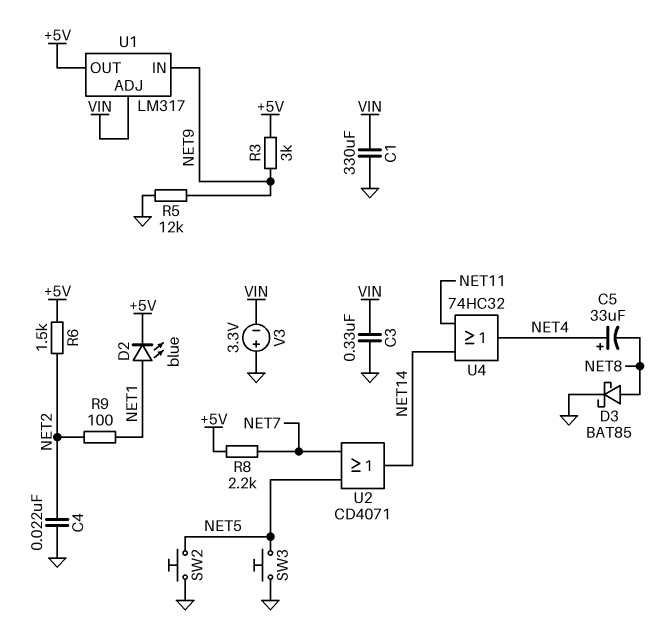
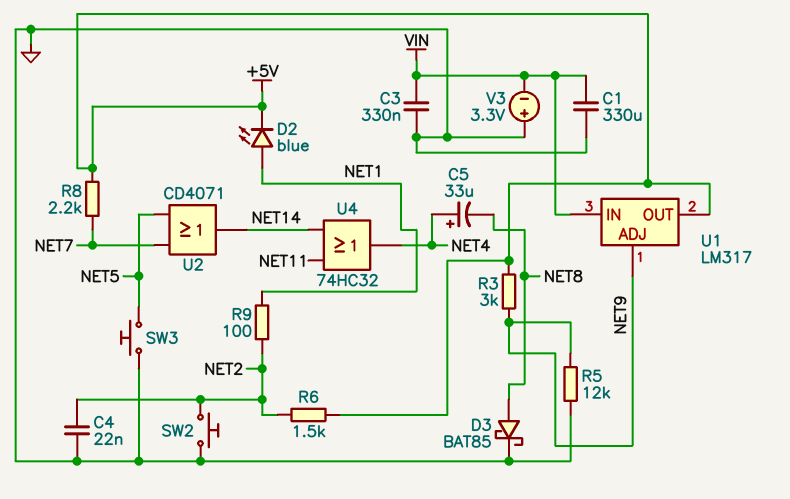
SW2: button (GND, NET5) -> button (GND, NET2)
U1 pin ADJ: VIN -> NET9
U1 pin IN: NET9 -> VIN

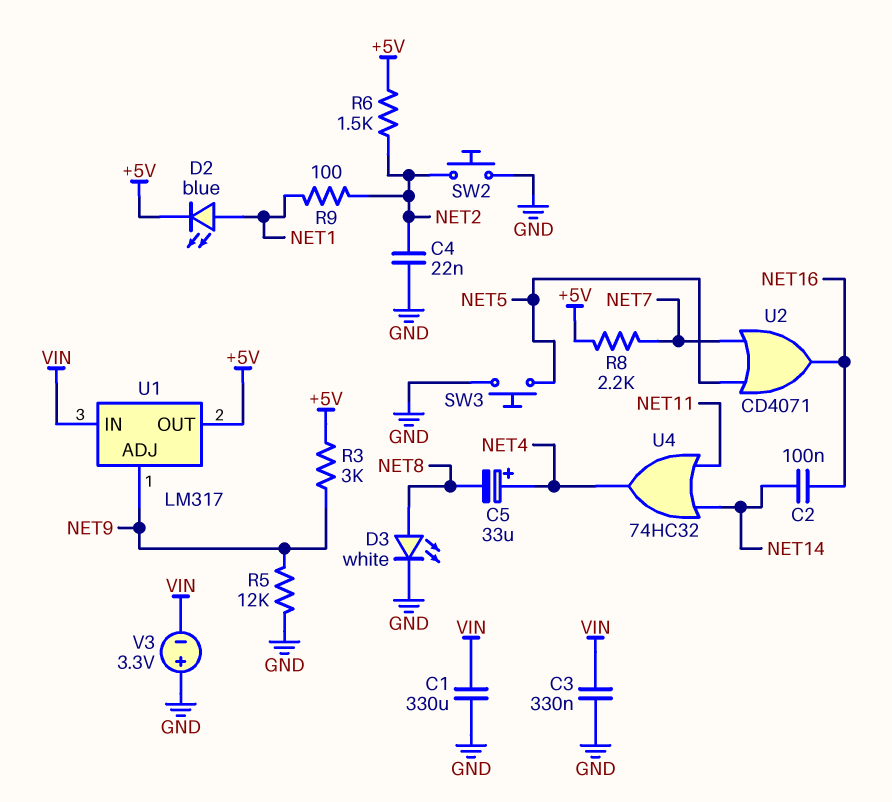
C2: none -> 100nF (NET14, NET16)
D3: schottky BAT85 (A NET8, K GND) -> LED white (A NET8, K GND)
U2: OR CD4071 (in NET5, in NET7, out NET14) -> OR CD4071 (in NET5, in NET7, out NET16)

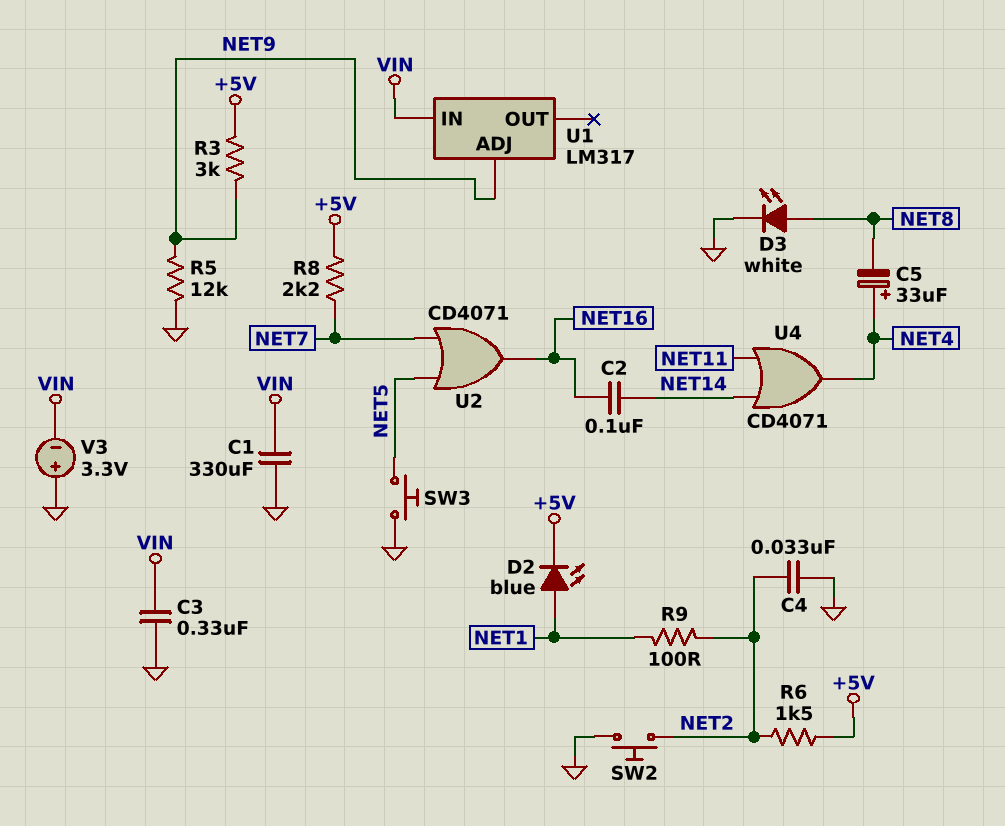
C4: 22nF (GND, NET2) -> 33nF (GND, NET2)
U1 pin OUT: +5V -> none
U4: OR 74HC32 (in NET11, in NET14, out NET4) -> OR CD4071 (in NET11, in NET14, out NET4)

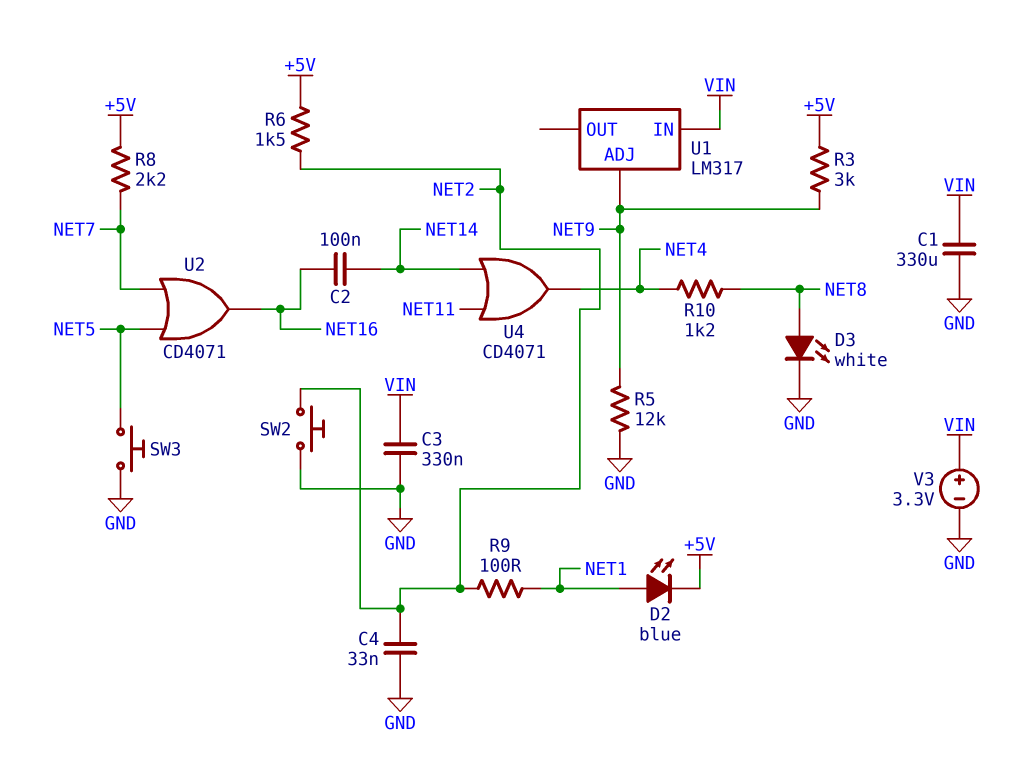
C5: 33uF (plus NET4, minus NET8) -> none
R10: none -> 1.2k (NET4, NET8)
V3: 3.3V (plus GND, minus VIN) -> 3.3V (plus VIN, minus GND)

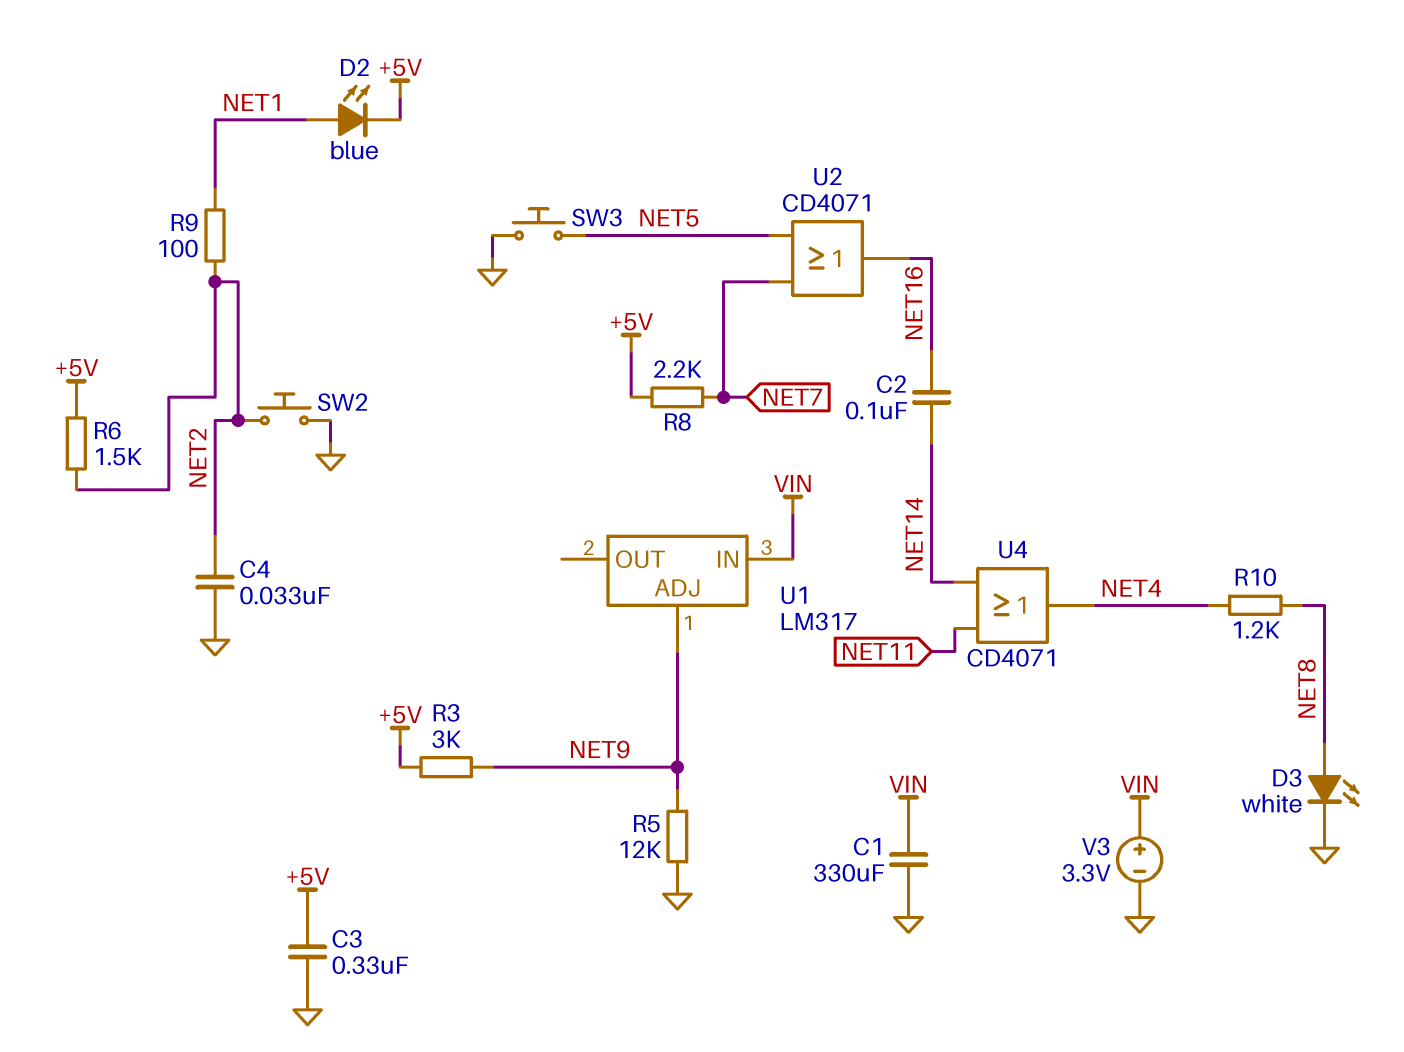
C3: 330nF (GND, VIN) -> 330nF (+5V, GND)

